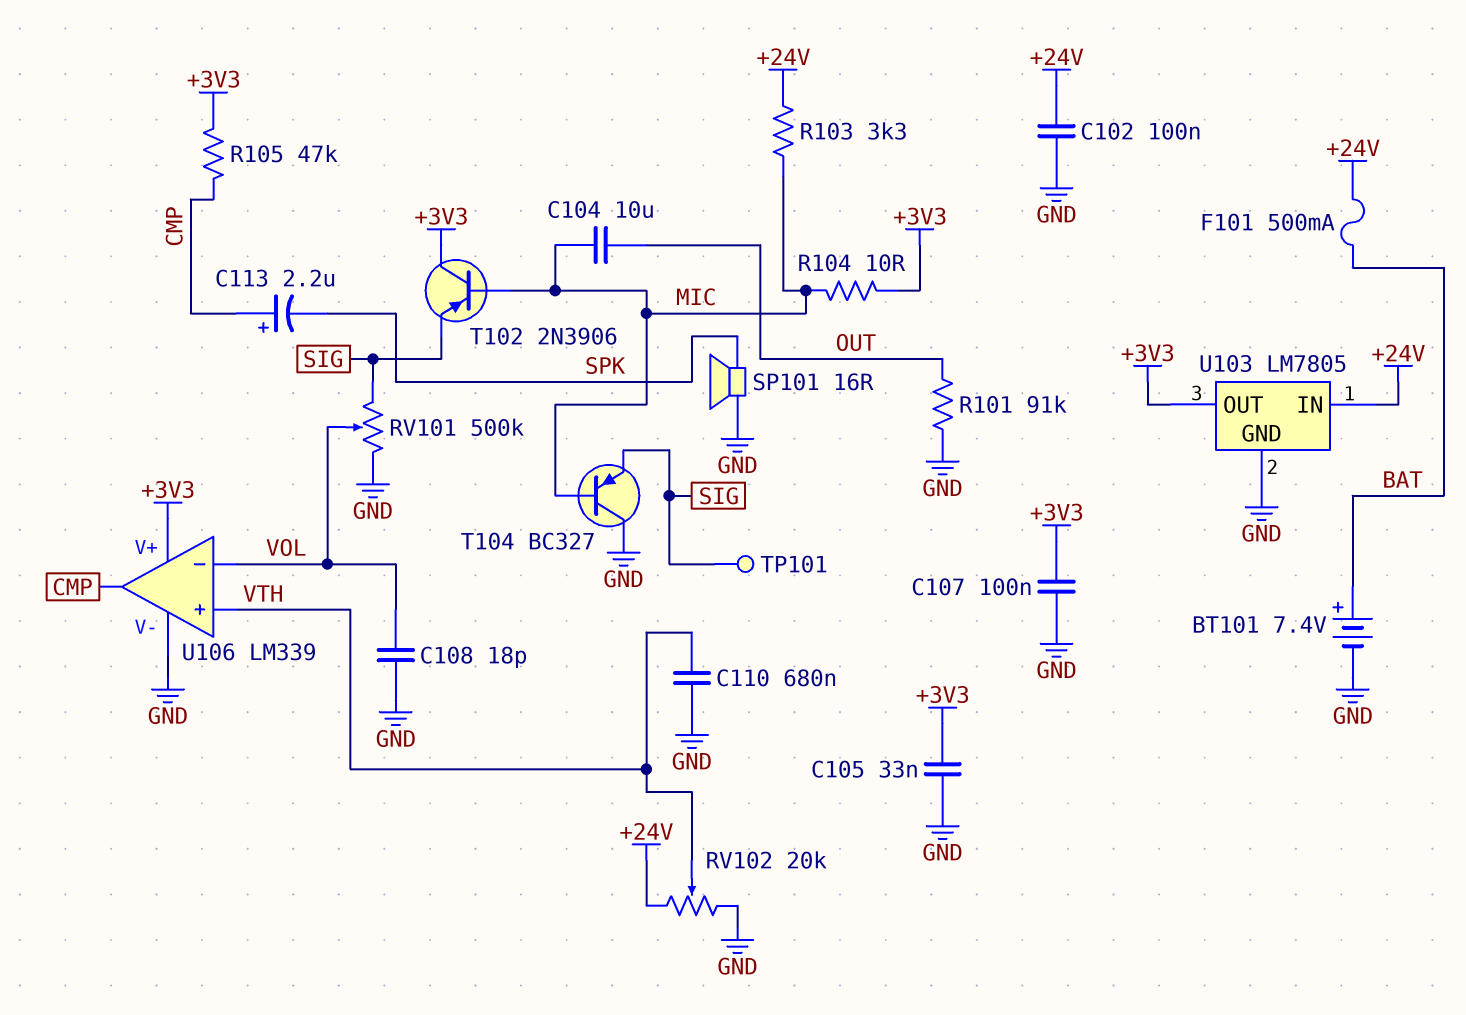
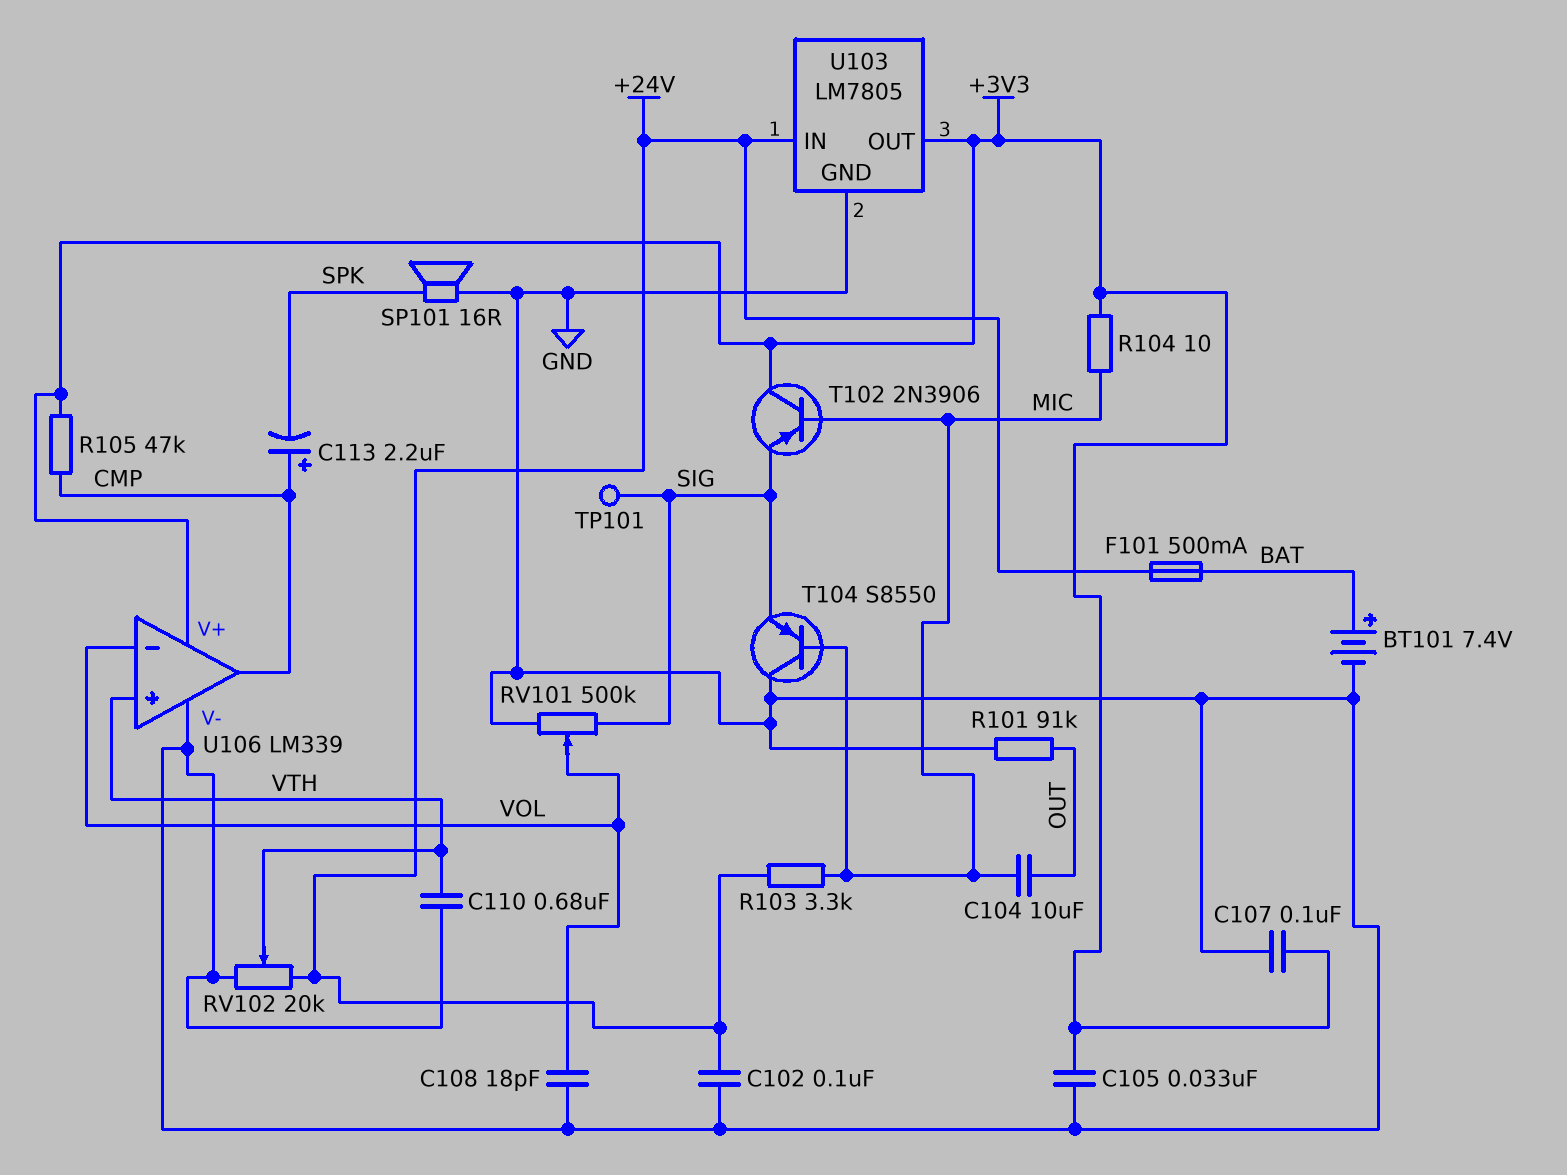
T104: PNP BC327 (B MIC, C GND, E SIG) -> PNP S8550 (B MIC, C GND, E SIG)

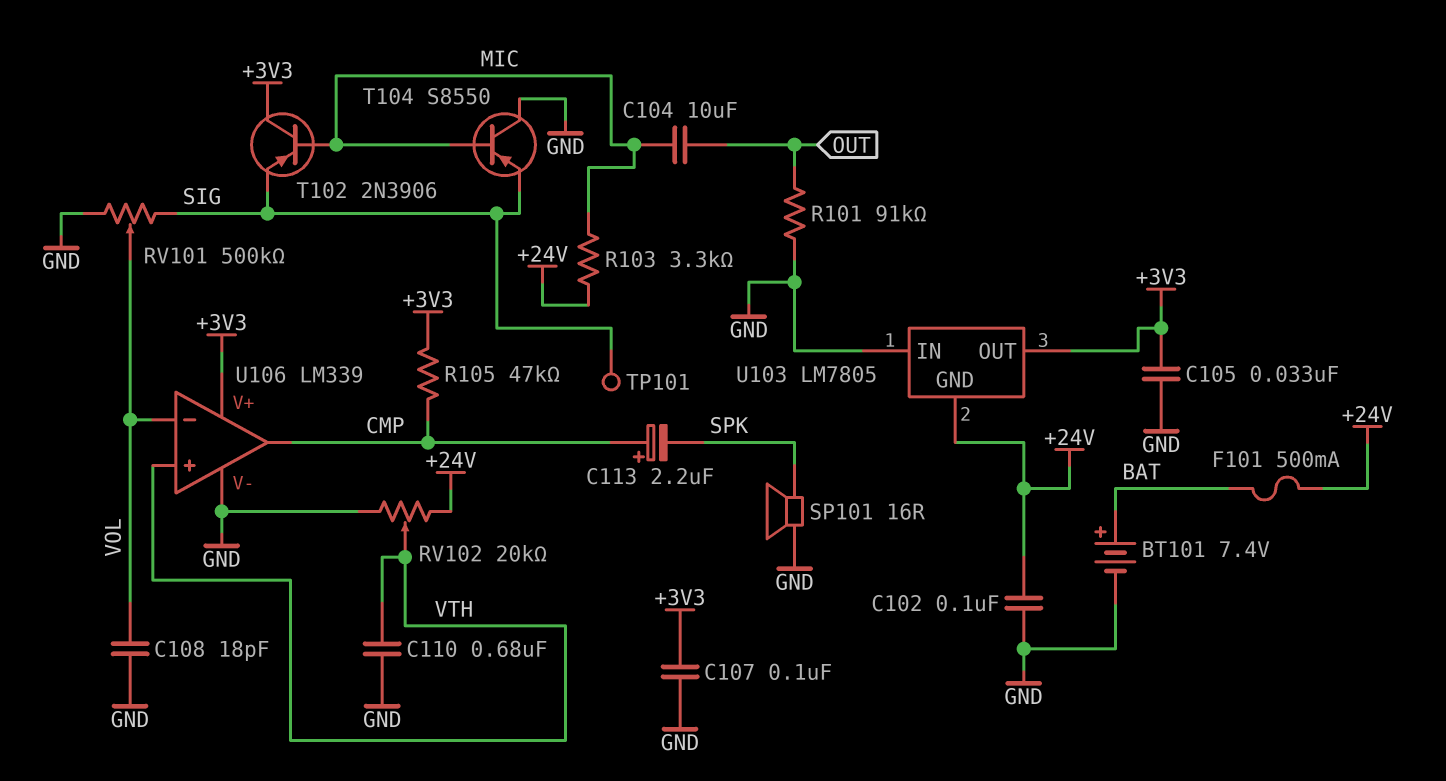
R104: 10 (+3V3, MIC) -> none
U103 pin GND: GND -> +24V
U103 pin IN: +24V -> GND

